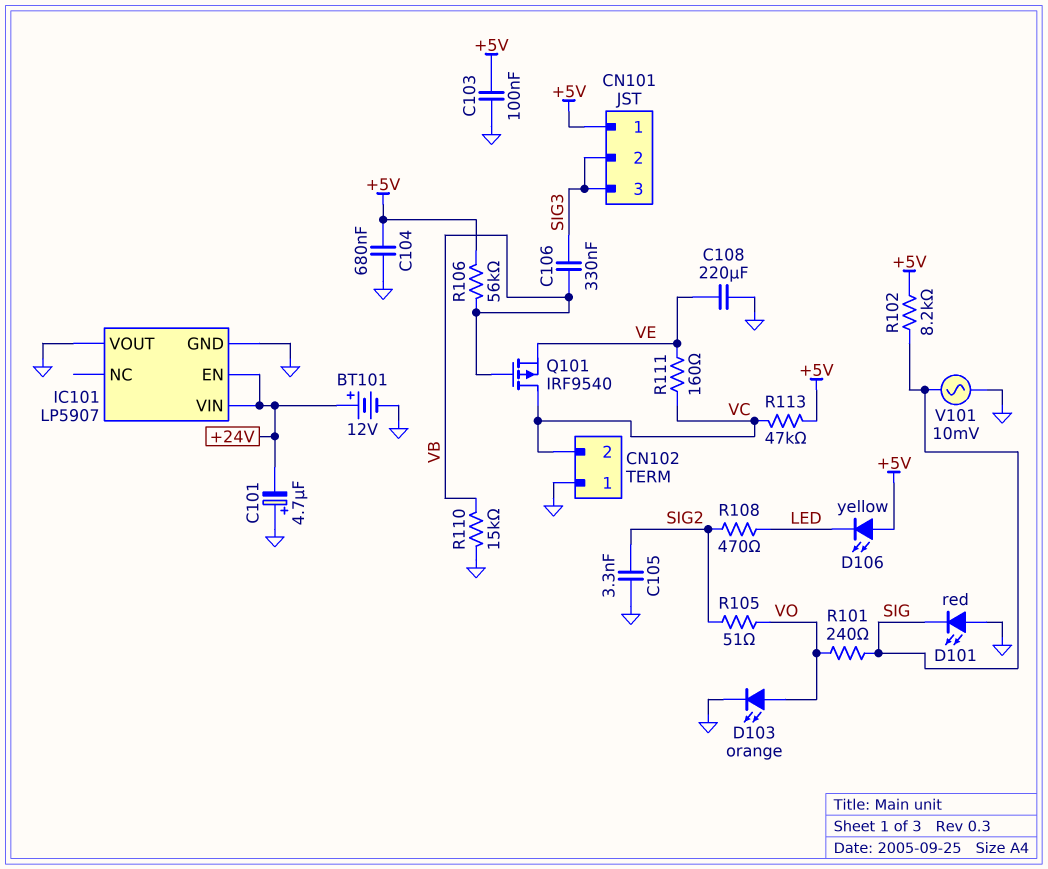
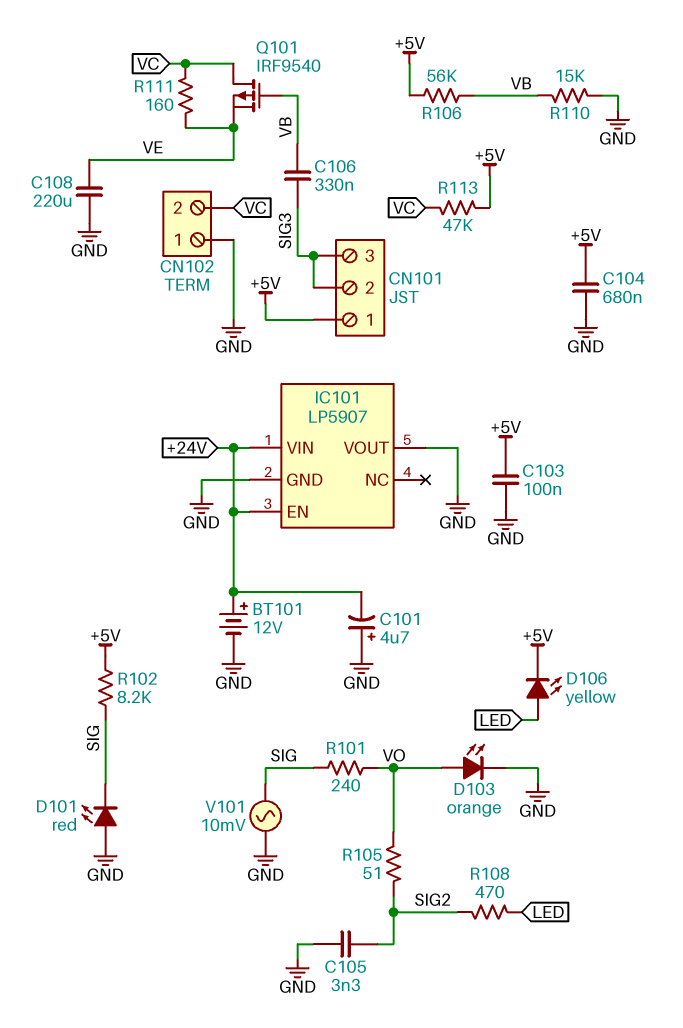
D106: LED yellow (A +5V, K LED) -> LED yellow (A LED, K +5V)

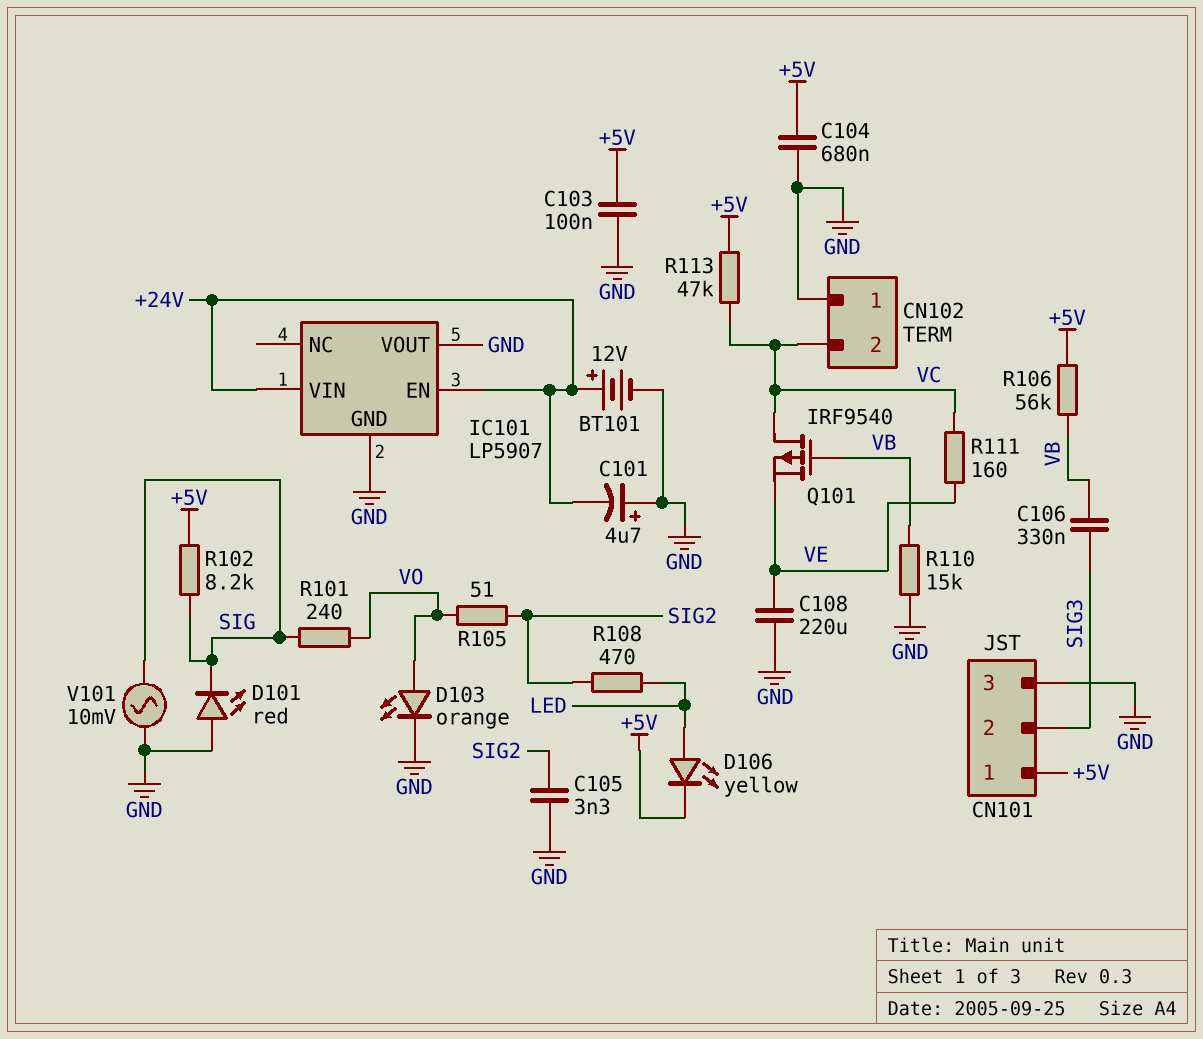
CN101 pin 3: SIG3 -> GND

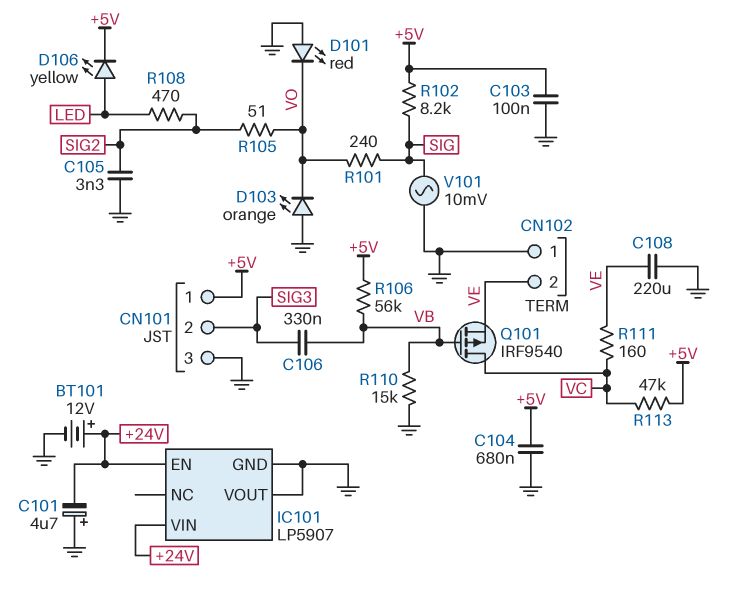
CN102 pin 2: VC -> VE
D101: LED red (A GND, K SIG) -> LED red (A GND, K VO)
D103: LED orange (A VO, K GND) -> LED orange (A GND, K VO)

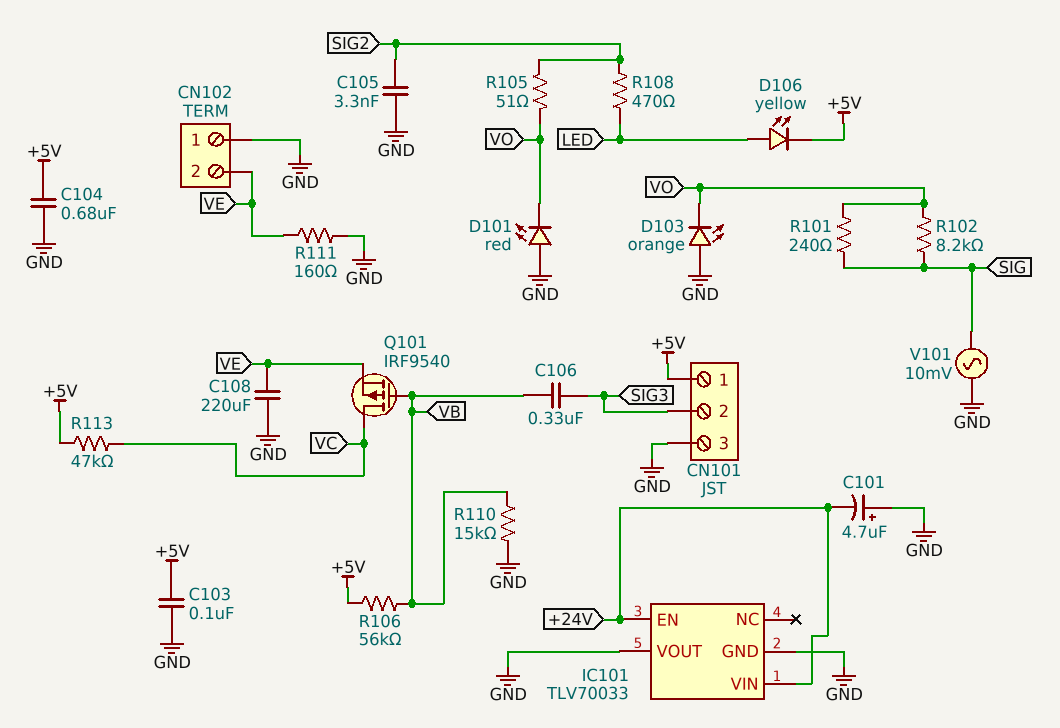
BT101: 12V (plus +24V, minus GND) -> none
IC101: LP5907 -> TLV70033
R102: 8.2k (+5V, SIG) -> 8.2k (SIG, VO)
R111: 160 (VC, VE) -> 160 (GND, VE)

